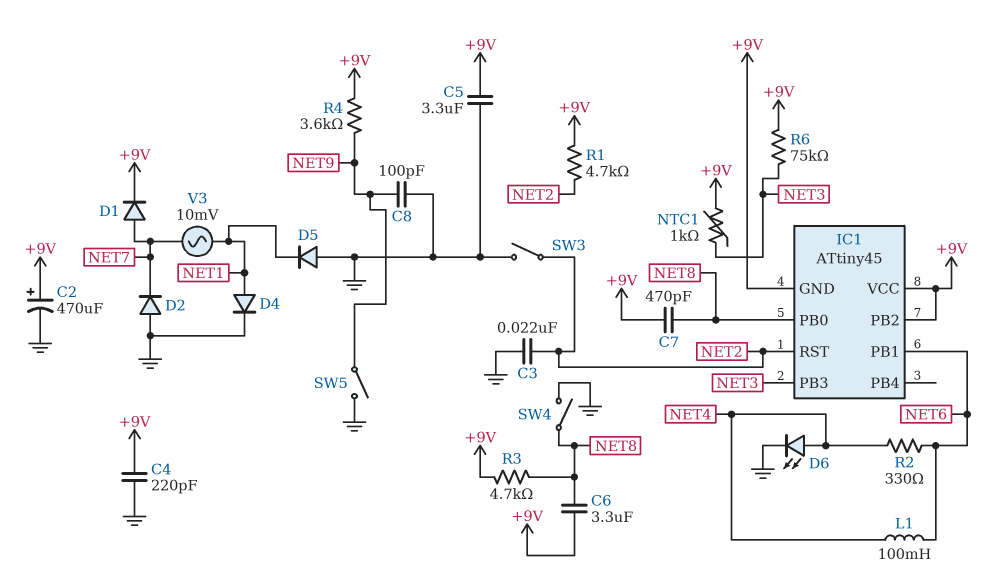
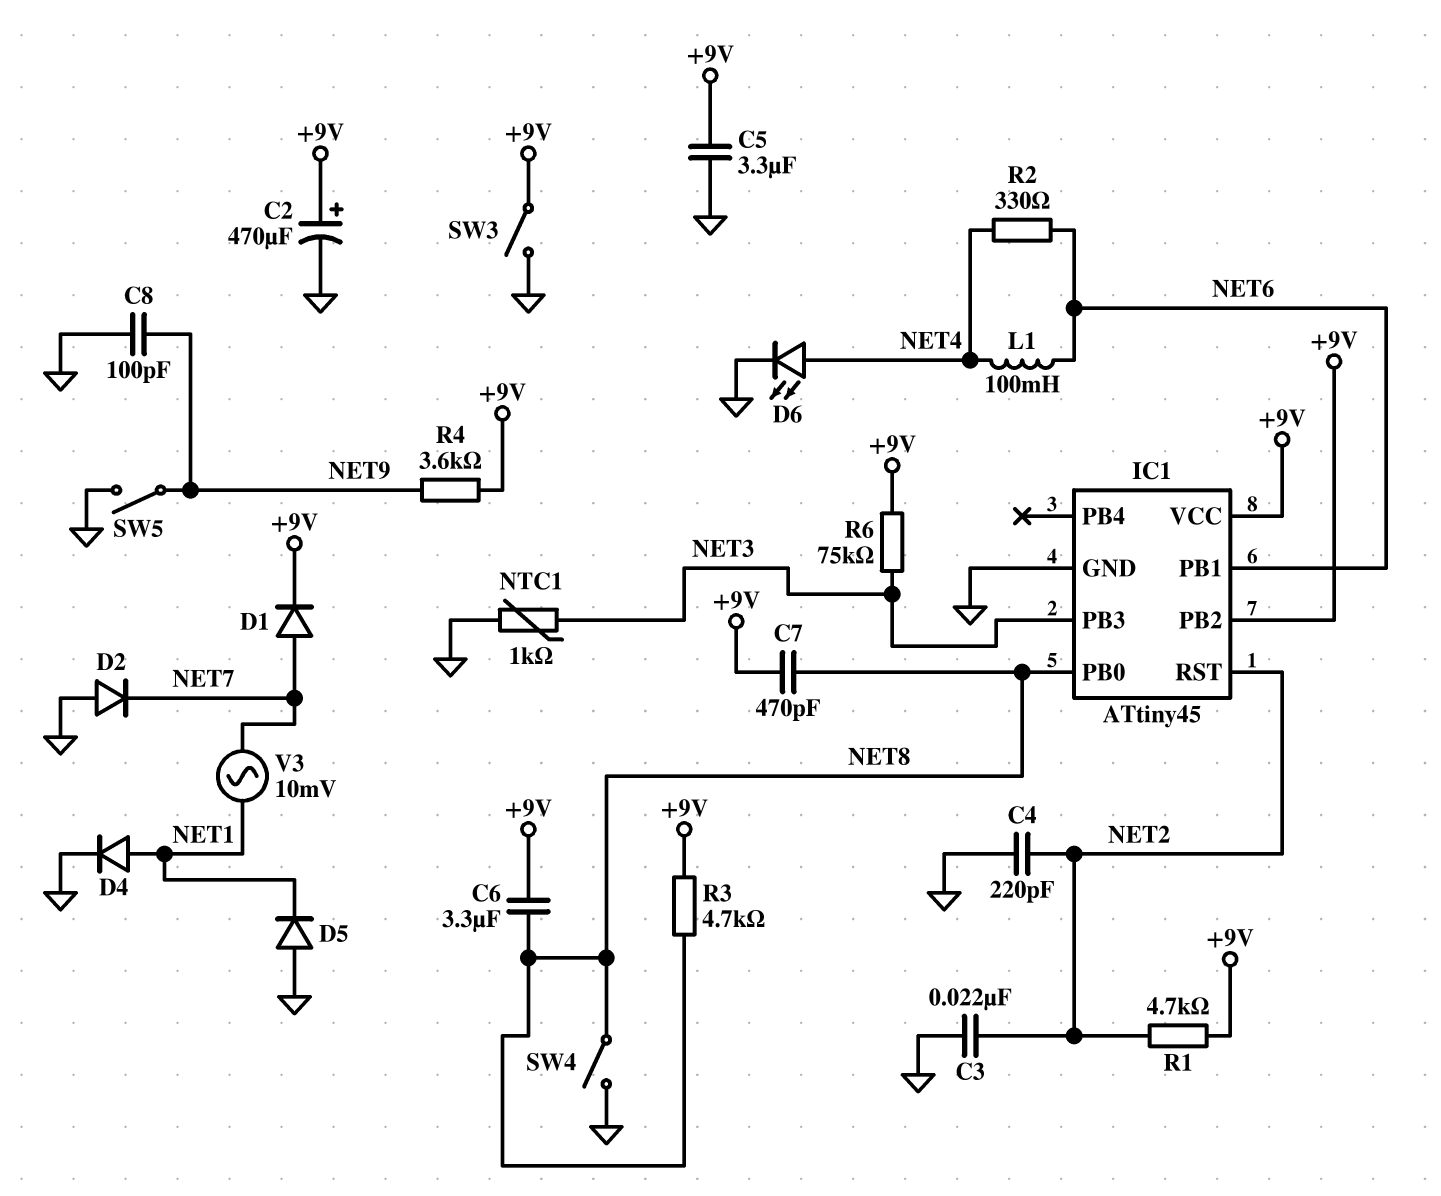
C4: 220pF (+9V, GND) -> 220pF (GND, NET2)
IC1 pin GND: +9V -> GND
NTC1: 1k (+9V, NET3) -> 1k (GND, NET3)
SW3: switch (GND, NET2) -> switch (+9V, GND)

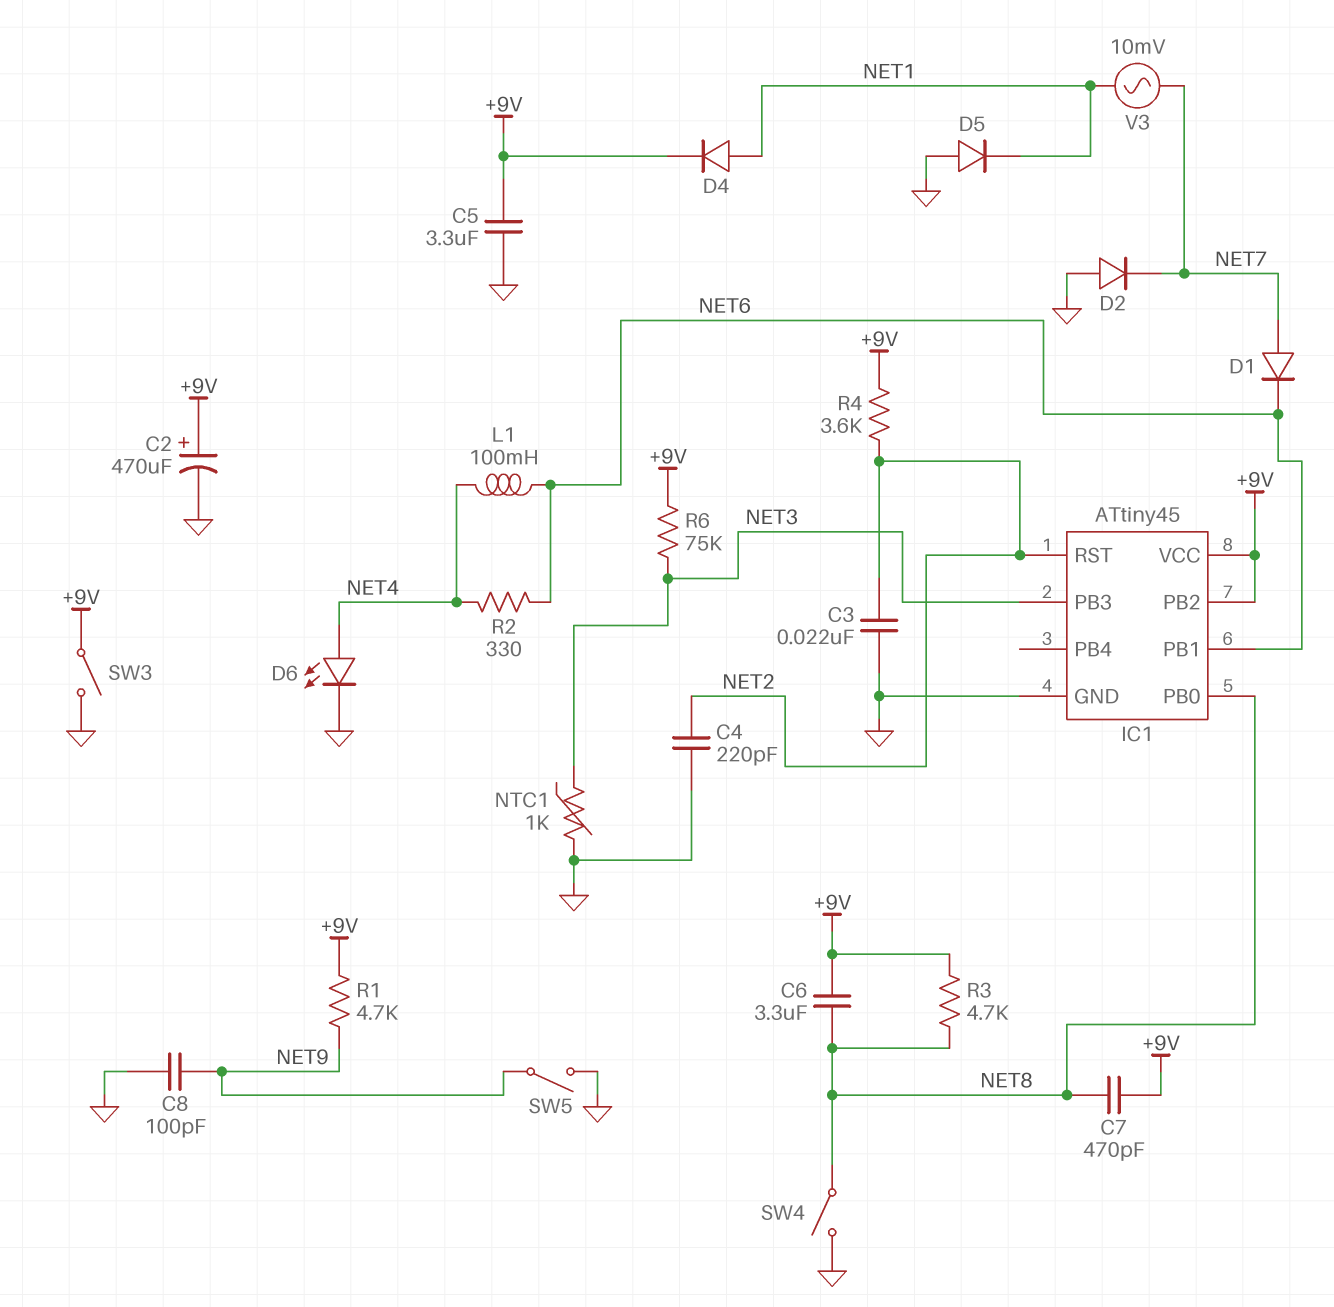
D1: diode (A NET7, K +9V) -> diode (A NET7, K NET6)
D4: diode (A NET1, K GND) -> diode (A NET1, K +9V)
R1: 4.7k (+9V, NET2) -> 4.7k (+9V, NET9)
R4: 3.6k (+9V, NET9) -> 3.6k (+9V, NET2)

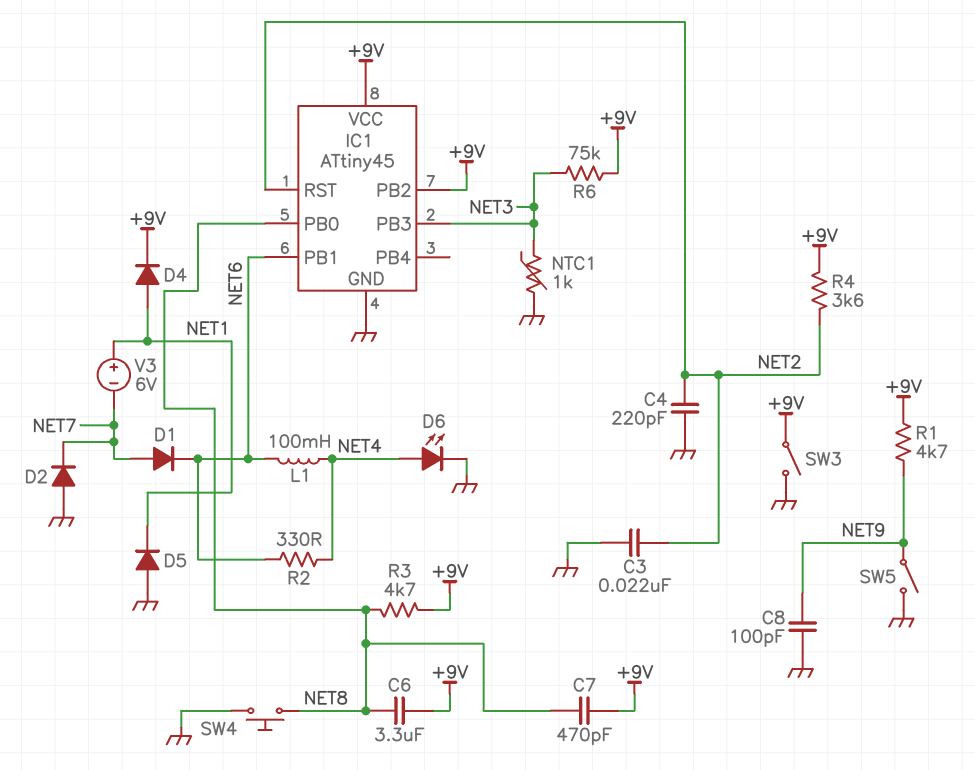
C2: 470uF (plus +9V, minus GND) -> none
C5: 3.3uF (+9V, GND) -> none
SW4: switch (GND, NET8) -> button (GND, NET8)
V3: AC 10mV (NET1, NET7) -> 6V (plus NET1, minus NET7)

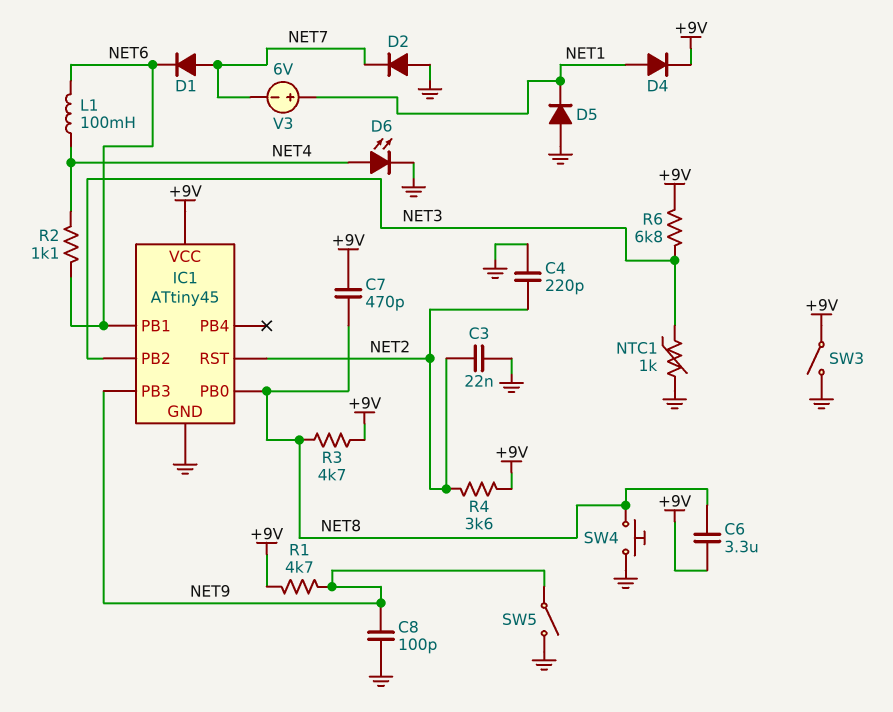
IC1 pin PB2: +9V -> NET3
IC1 pin PB3: NET3 -> NET9
R2: 330 (NET4, NET6) -> 1.1k (NET4, NET6)
R6: 75k (+9V, NET3) -> 6.8k (+9V, NET3)

